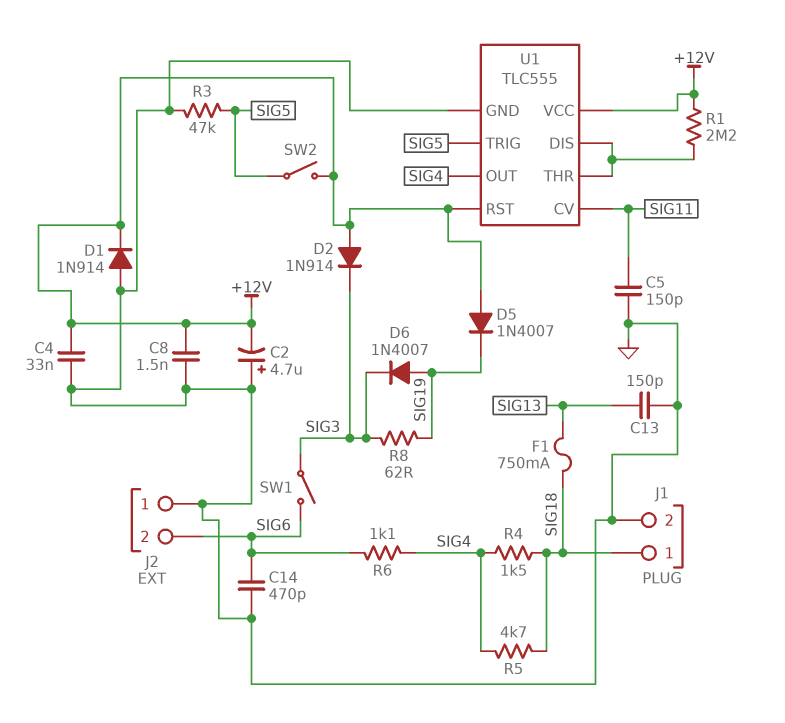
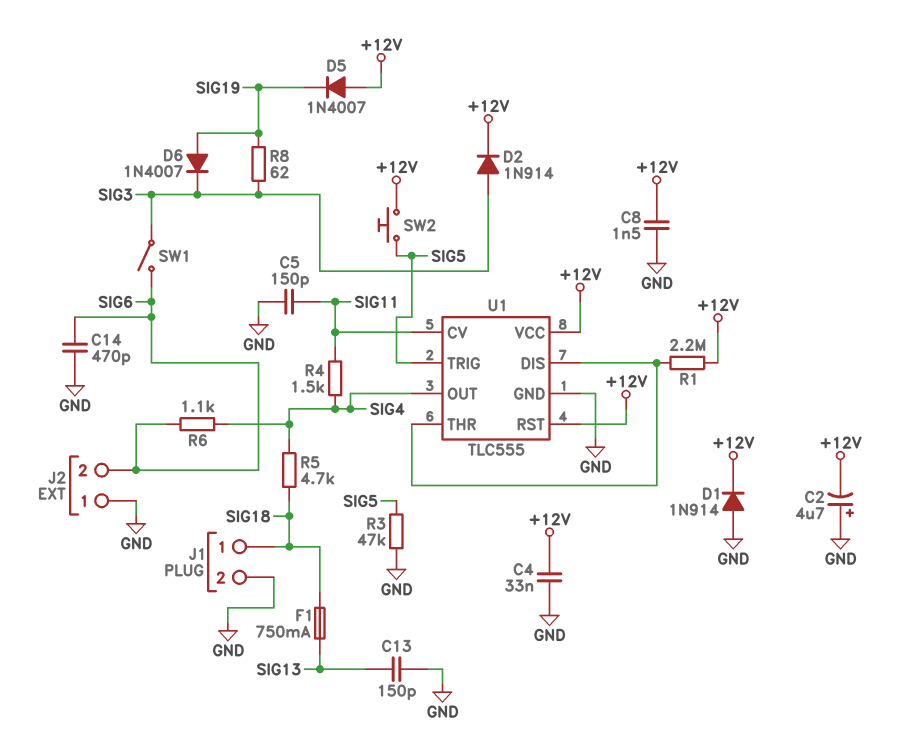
D2: diode 1N914 (A +12V, K SIG3) -> diode 1N914 (A SIG3, K +12V)
R4: 1.5k (SIG4, SIG18) -> 1.5k (SIG4, SIG11)
SW2: switch (+12V, SIG5) -> button (+12V, SIG5)

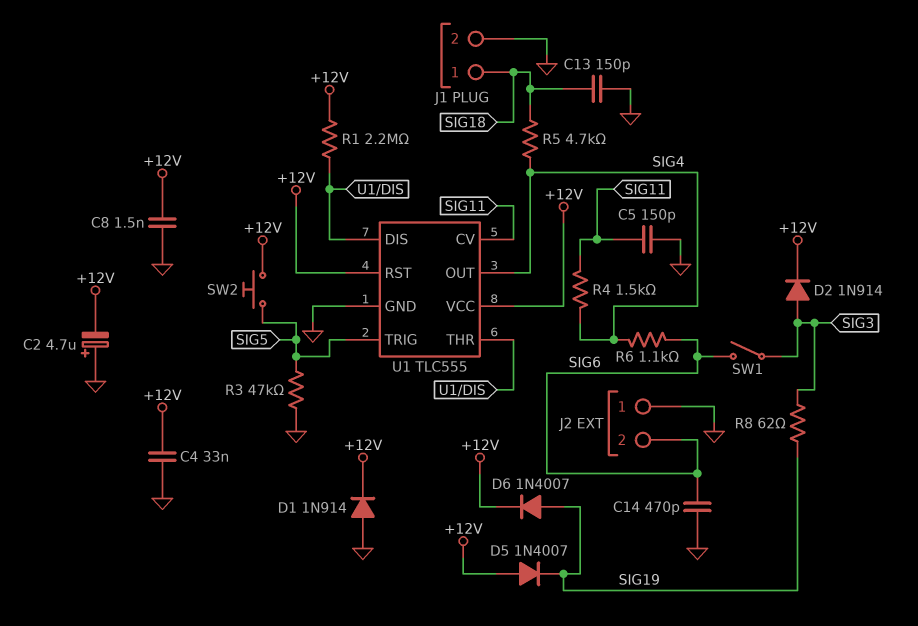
C13: 150pF (GND, SIG13) -> 150pF (GND, SIG18)
D6: diode 1N4007 (A SIG19, K SIG3) -> diode 1N4007 (A SIG19, K +12V)
F1: 750mA (SIG13, SIG18) -> none

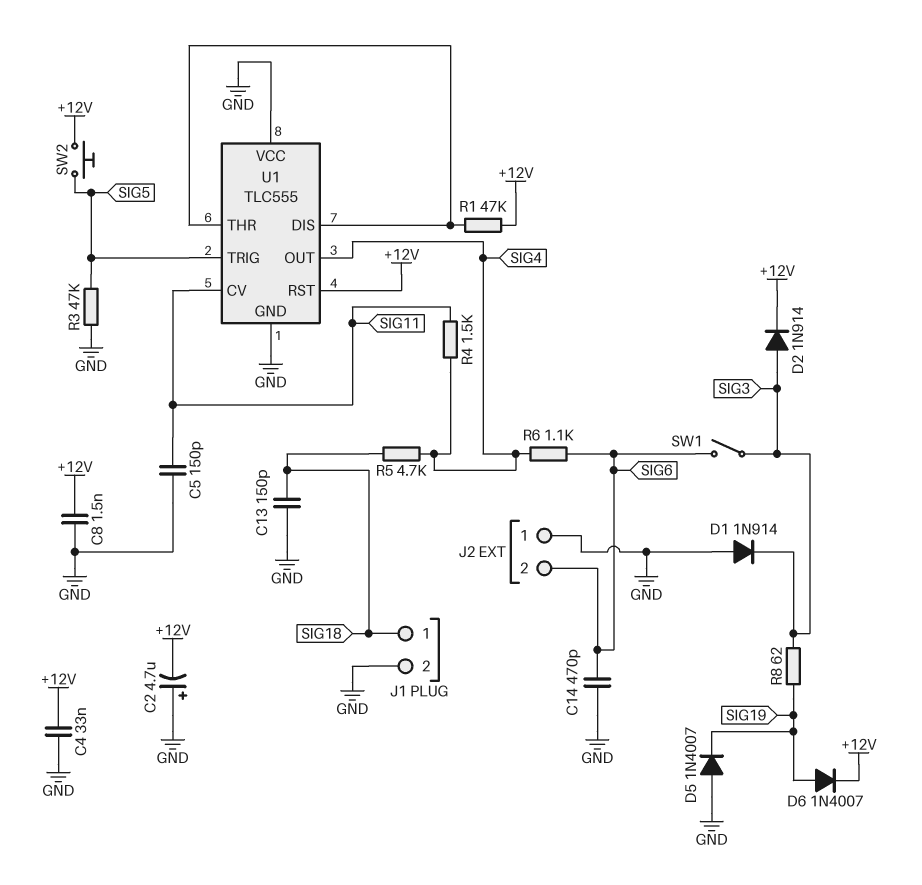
D1: diode 1N914 (A GND, K +12V) -> diode 1N914 (A GND, K SIG3)
D5: diode 1N4007 (A +12V, K SIG19) -> diode 1N4007 (A GND, K SIG19)
R1: 2.2M (+12V, U1/DIS) -> 47k (+12V, U1/DIS)
U1 pin VCC: +12V -> GND

